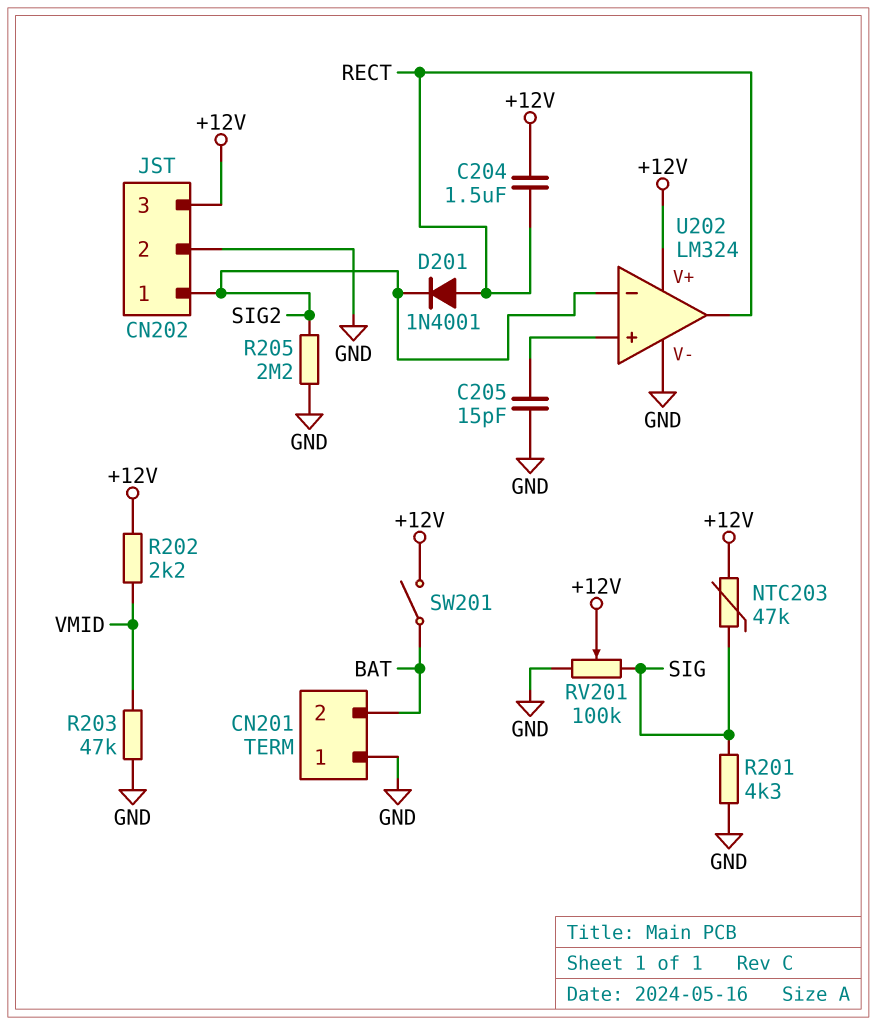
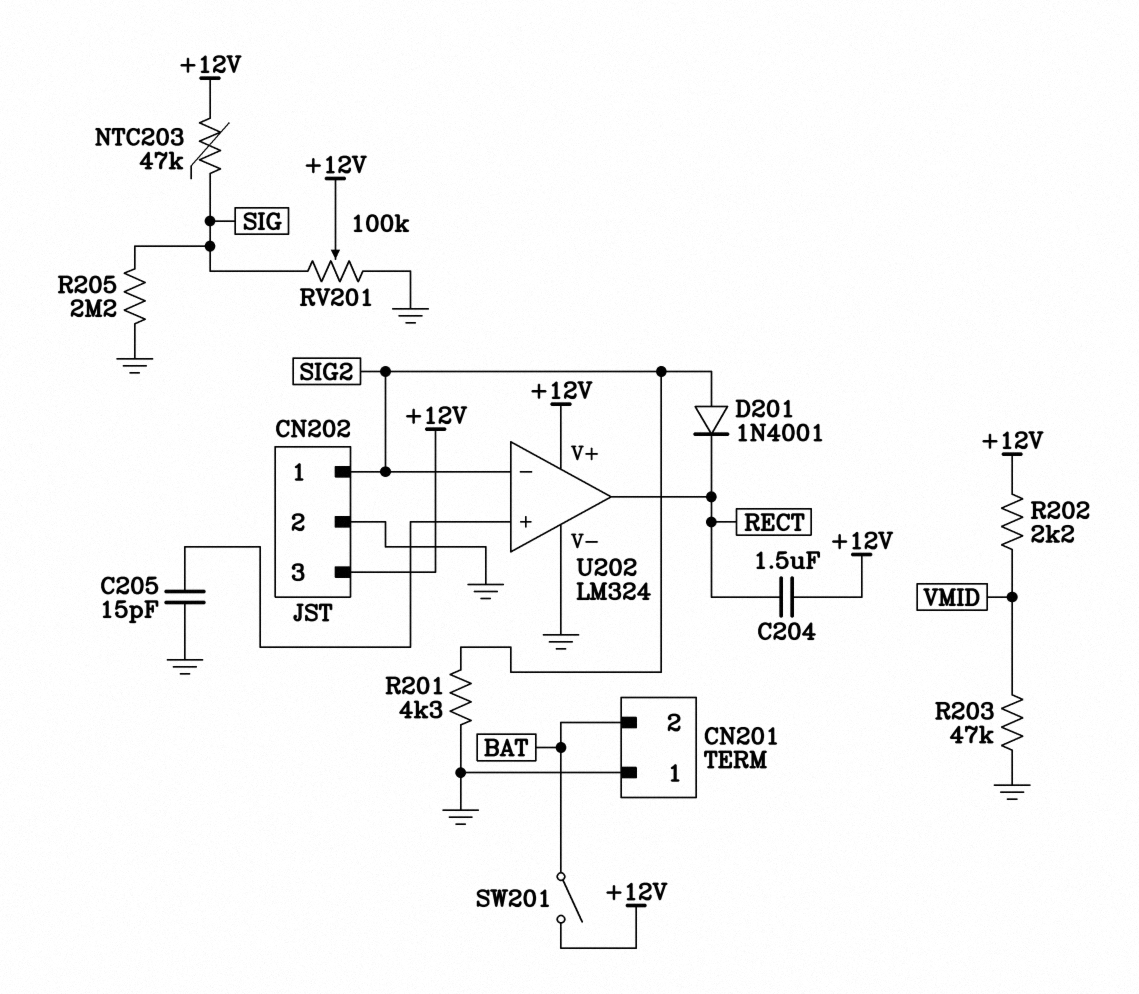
D201: diode 1N4001 (A RECT, K SIG2) -> diode 1N4001 (A SIG2, K RECT)
R201: 4.3k (GND, SIG) -> 4.3k (GND, SIG2)
R205: 2.2M (GND, SIG2) -> 2.2M (GND, SIG)

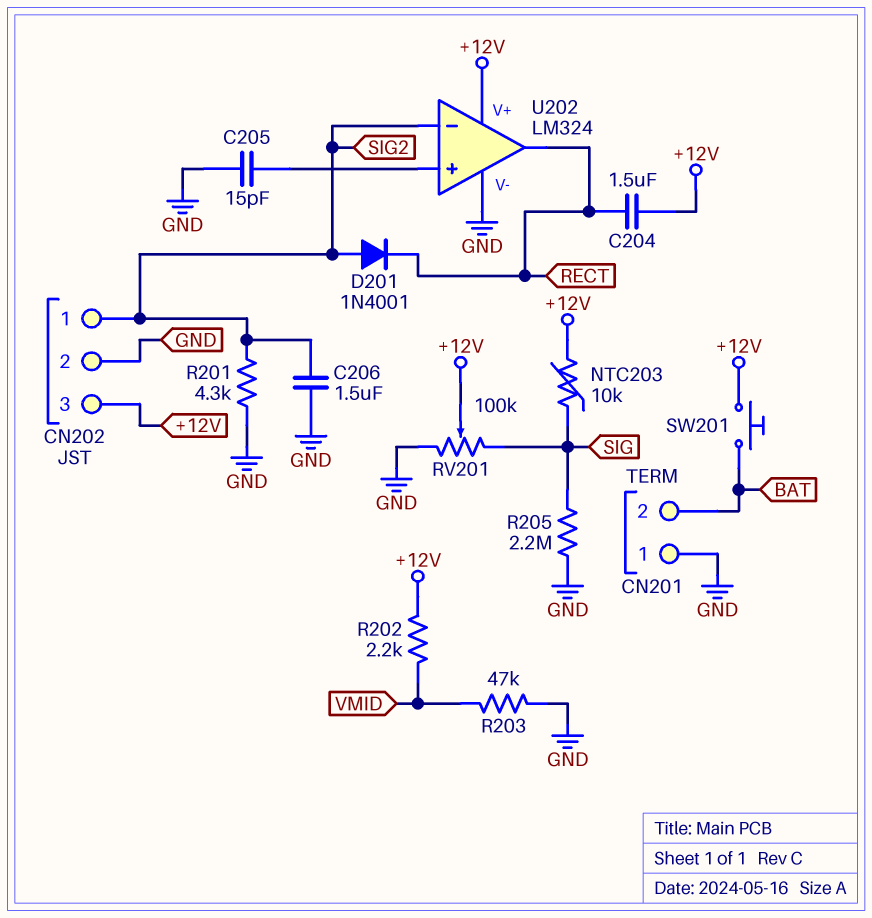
C206: none -> 1.5uF (GND, SIG2)
NTC203: 47k (+12V, SIG) -> 10k (+12V, SIG)
SW201: switch (+12V, BAT) -> button (+12V, BAT)

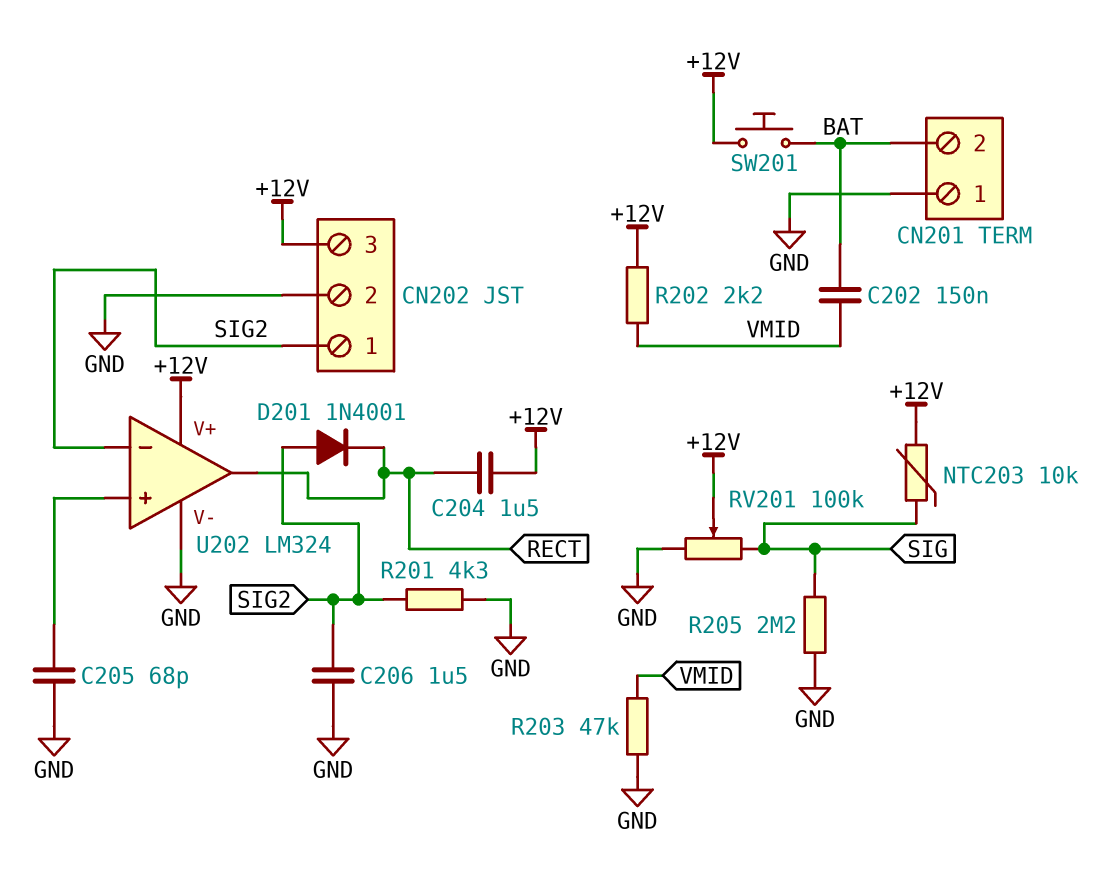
C202: none -> 150nF (BAT, VMID)
C205: 15pF (GND, U202/in+) -> 68pF (GND, U202/in+)

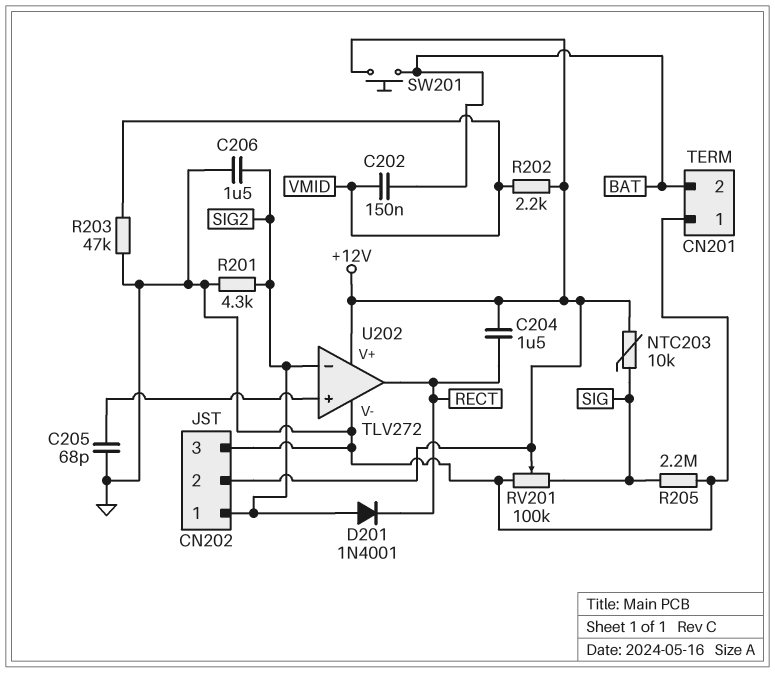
CN202 pin 2: GND -> +12V
CN202 pin 3: +12V -> GND
U202: LM324 -> TLV272

